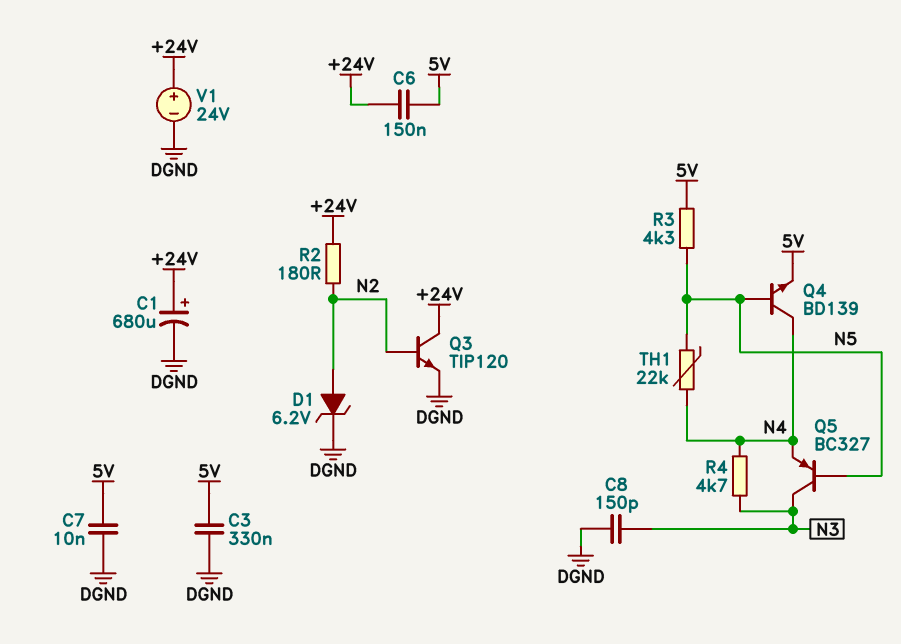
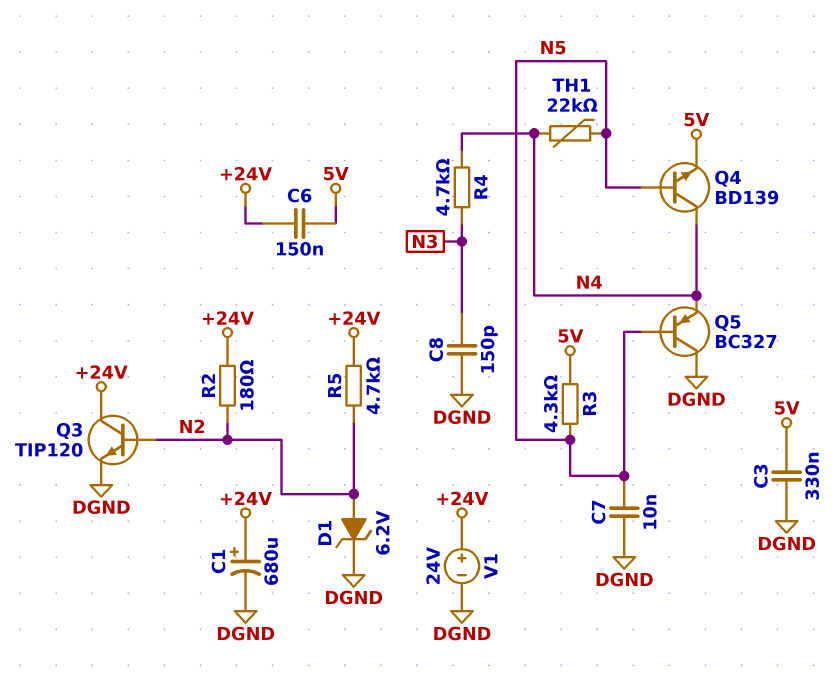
C7: 10nF (5V, DGND) -> 10nF (DGND, N5)
Q5: PNP BC327 (B N5, C N3, E N4) -> PNP BC327 (B N5, C DGND, E N4)
R5: none -> 4.7k (+24V, N2)

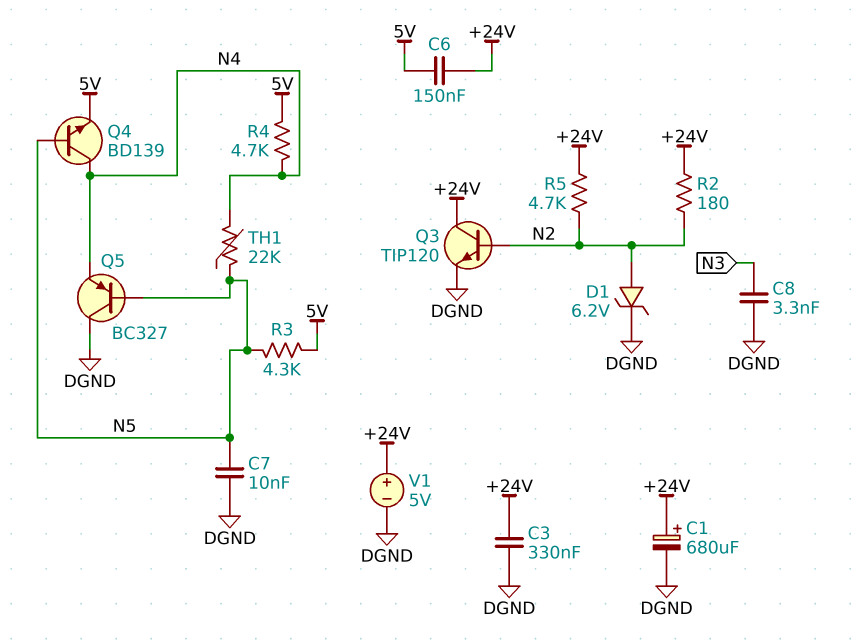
C3: 330nF (5V, DGND) -> 330nF (+24V, DGND)
C8: 150pF (DGND, N3) -> 3.3nF (DGND, N3)
R4: 4.7k (N3, N4) -> 4.7k (5V, N4)
V1: 24V (plus +24V, minus DGND) -> 5V (plus +24V, minus DGND)

